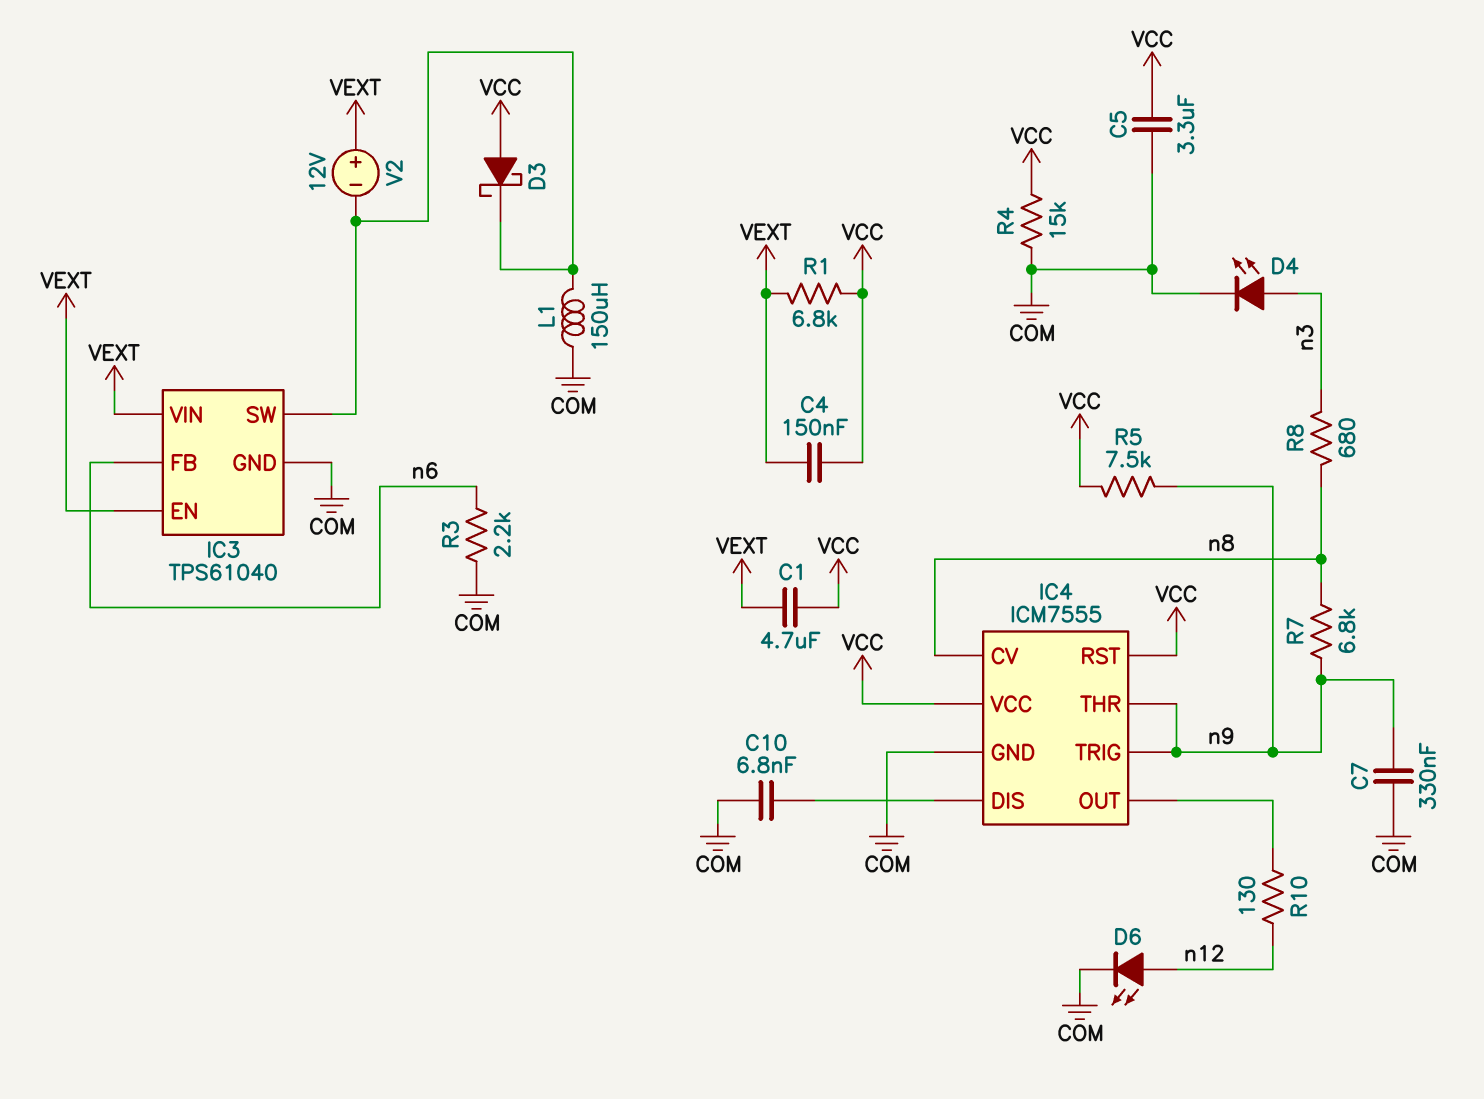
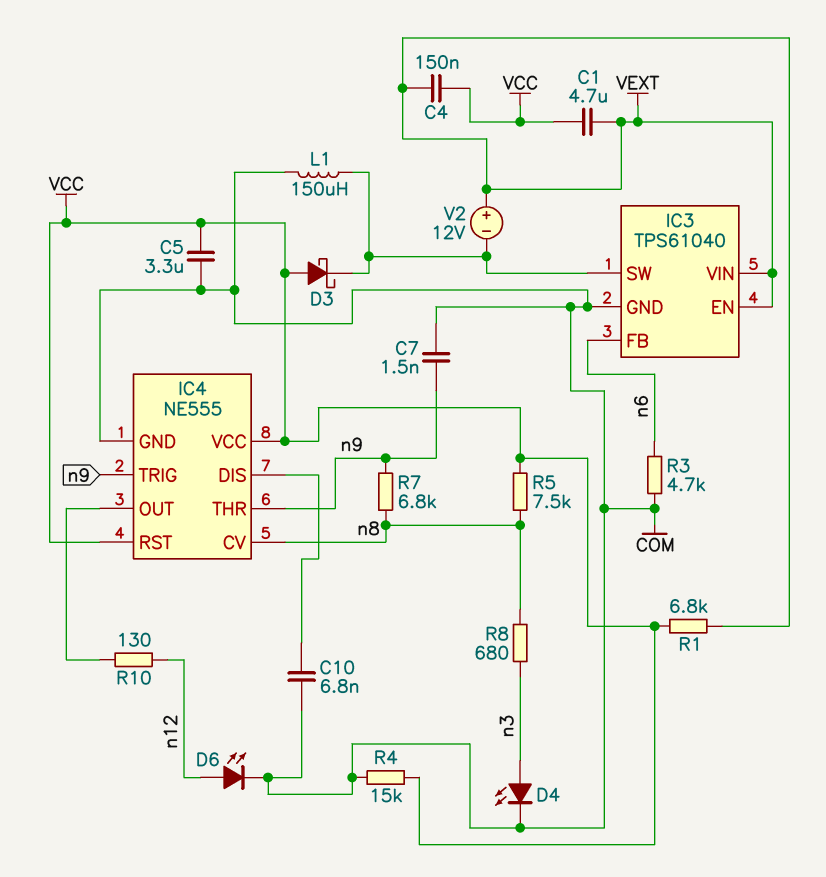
C7: 330nF (COM, n9) -> 1.5nF (COM, n9)
IC4: ICM7555 -> NE555
R3: 2.2k (COM, n6) -> 4.7k (COM, n6)
R5: 7.5k (VCC, n9) -> 7.5k (VCC, n8)

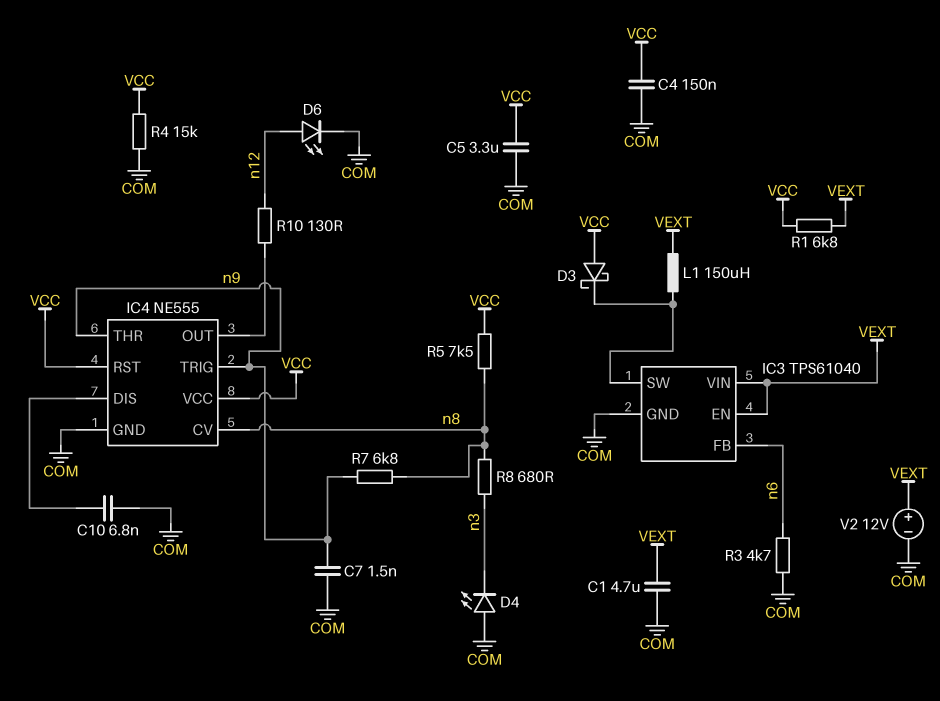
C1: 4.7uF (VCC, VEXT) -> 4.7uF (COM, VEXT)
C4: 150nF (VCC, VEXT) -> 150nF (COM, VCC)
D4: LED (A n3, K COM) -> LED (A COM, K n3)
L1: 150uH (COM, IC3/SW) -> 150uH (IC3/SW, VEXT)
V2: 12V (plus VEXT, minus IC3/SW) -> 12V (plus VEXT, minus COM)

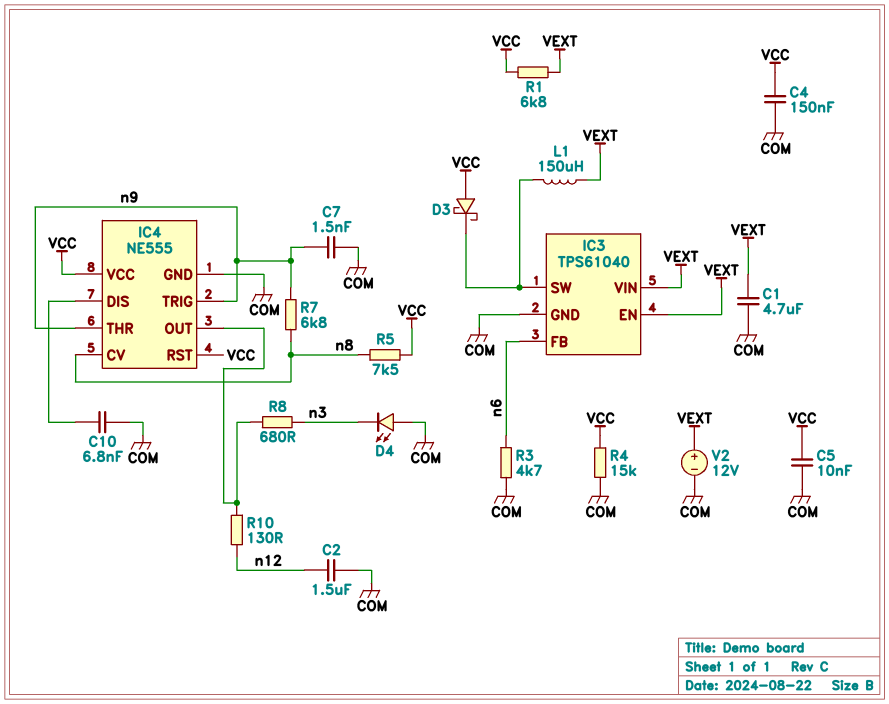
C2: none -> 1.5uF (COM, n12)
C5: 3.3uF (COM, VCC) -> 10nF (COM, VCC)
D6: LED (A n12, K COM) -> none
R8: 680 (n3, n8) -> 680 (IC4/OUT, n3)

